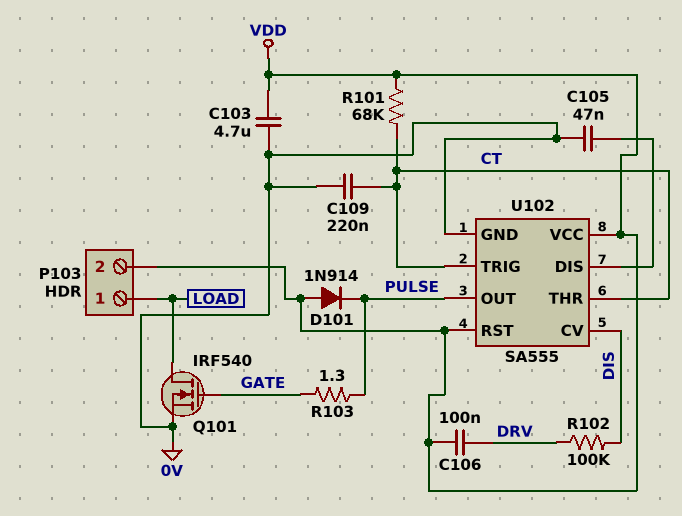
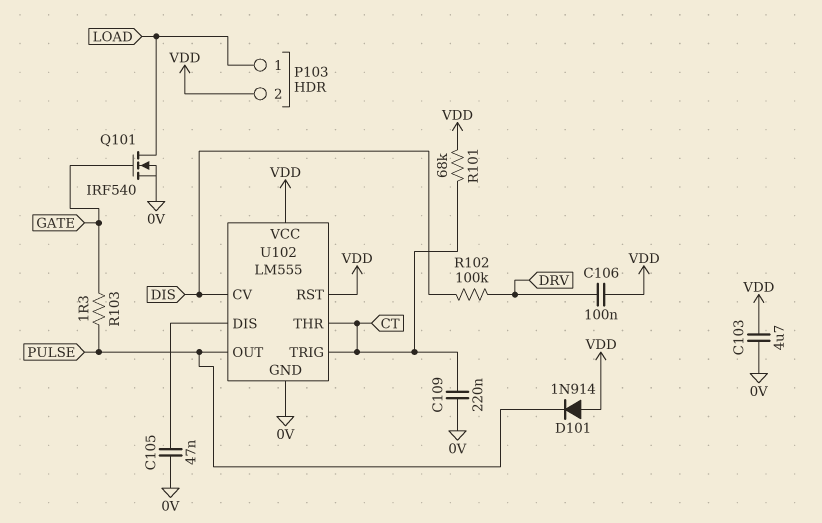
U102: SA555 -> LM555

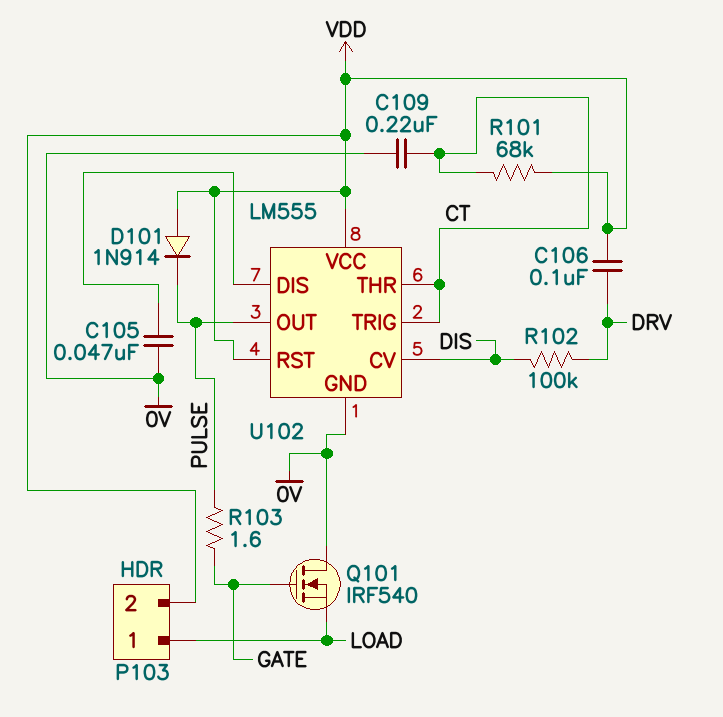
C103: 4.7uF (0V, VDD) -> none
Q101: NMOS IRF540 (G GATE, D LOAD, S 0V) -> NMOS IRF540 (G GATE, D 0V, S LOAD)
R103: 1.3 (GATE, PULSE) -> 1.6 (GATE, PULSE)

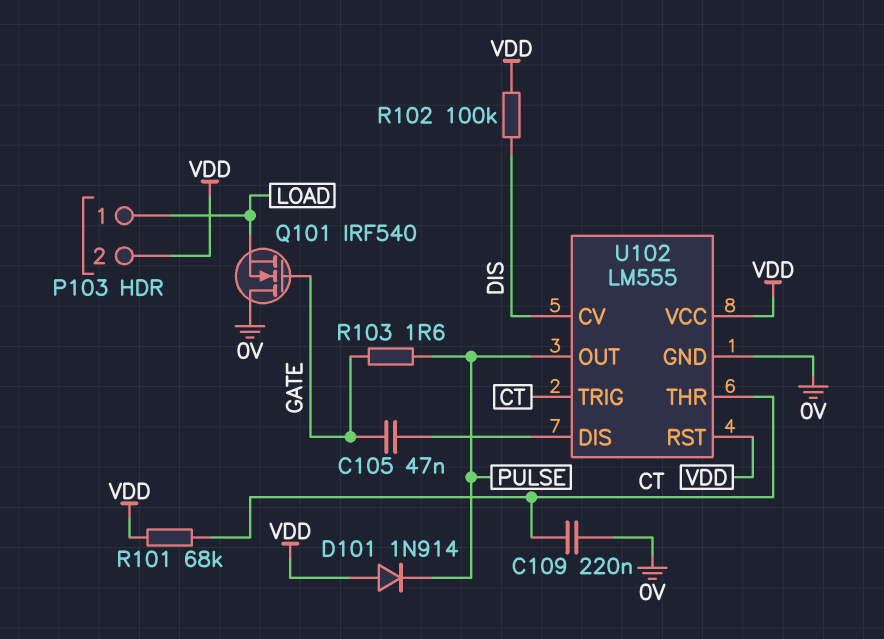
C105: 47nF (0V, U102/DIS) -> 47nF (GATE, U102/DIS)
C106: 100nF (DRV, VDD) -> none
R102: 100k (DIS, DRV) -> 100k (DIS, VDD)

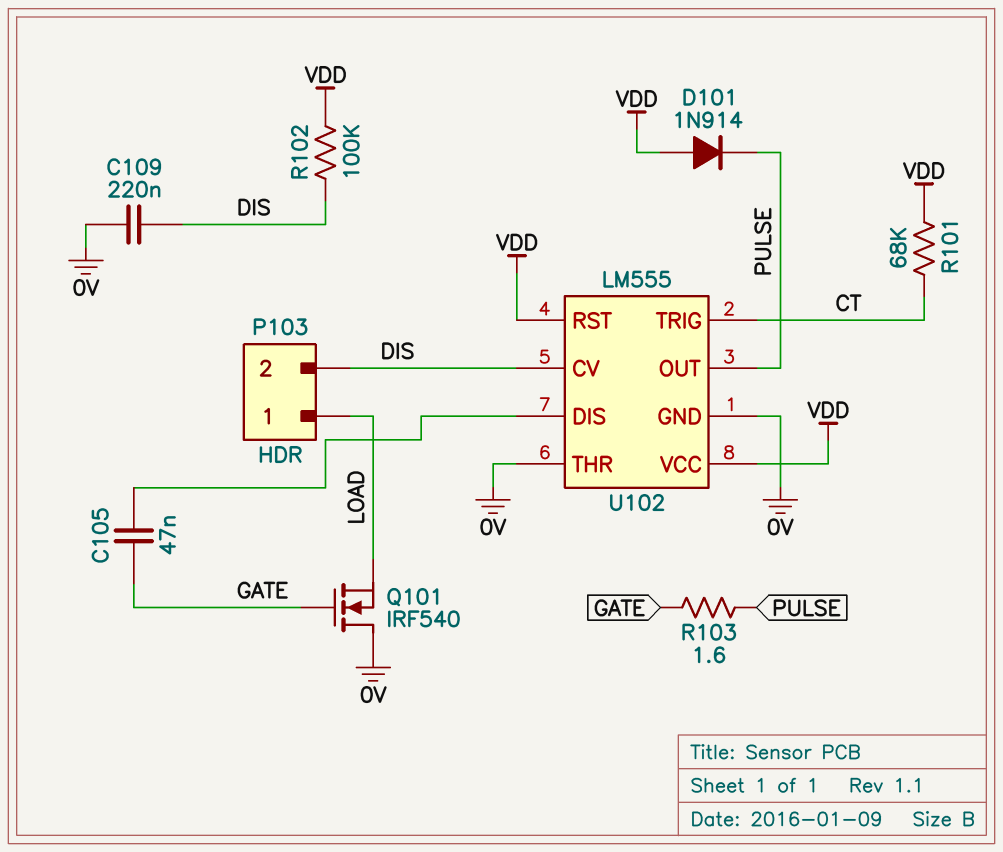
C109: 220nF (0V, CT) -> 220nF (0V, DIS)
P103 pin 2: VDD -> DIS
U102 pin THR: CT -> 0V

